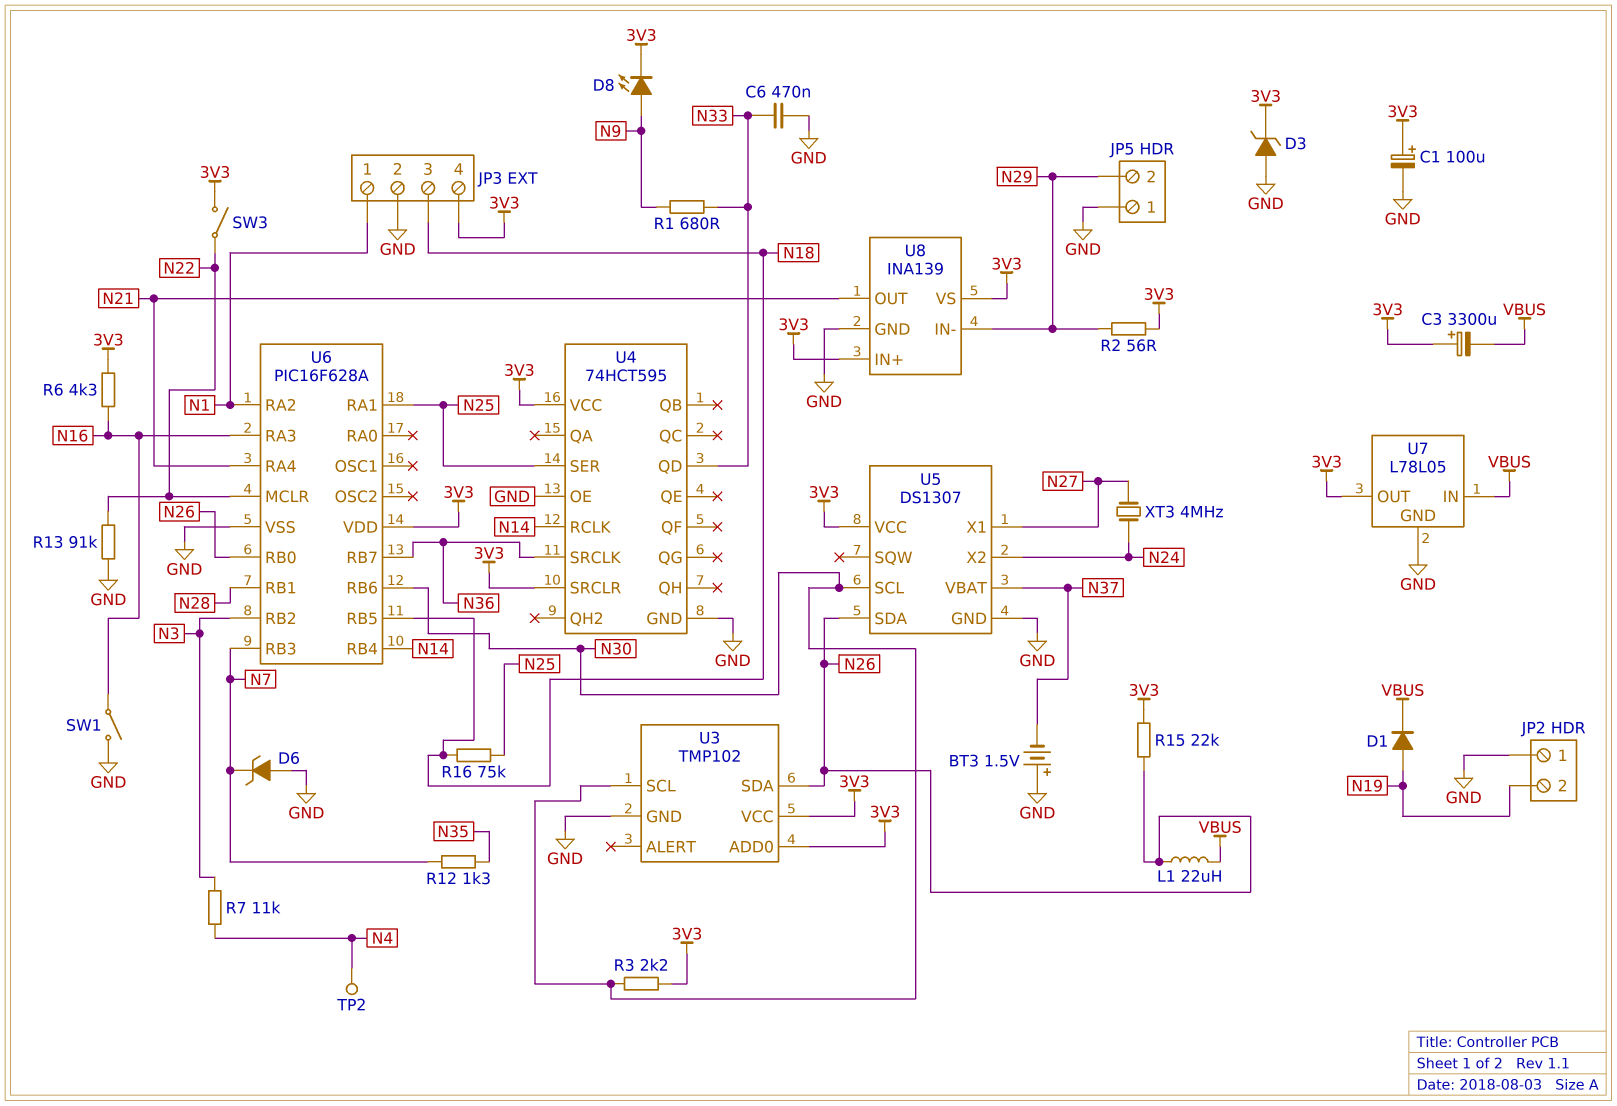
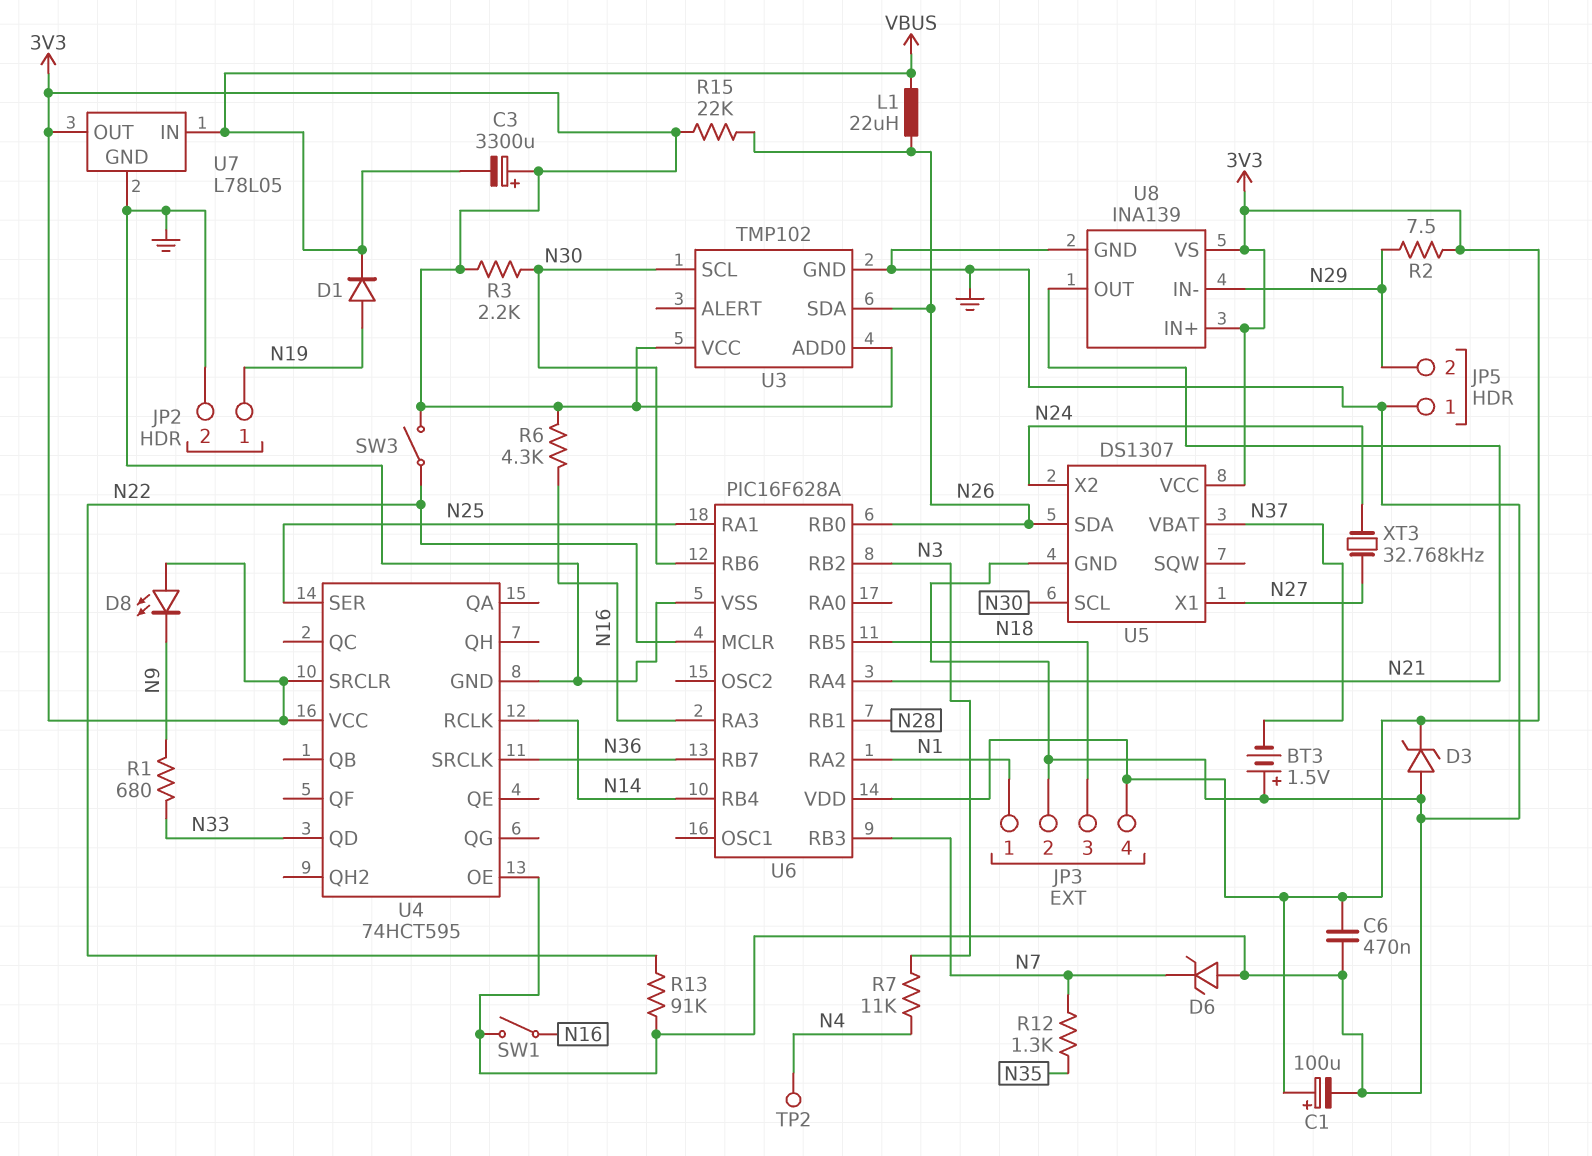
C6: 470nF (GND, N33) -> 470nF (3V3, GND)
D8: LED (A N9, K 3V3) -> LED (A 3V3, K N9)
JP2 pin 1: GND -> N19
JP2 pin 2: N19 -> GND
R2: 56 (3V3, N29) -> 7.5 (3V3, N29)
R16: 75k (N18, N25) -> none
XT3: 4MHz (N24, N27) -> 32.768kHz (N24, N27)

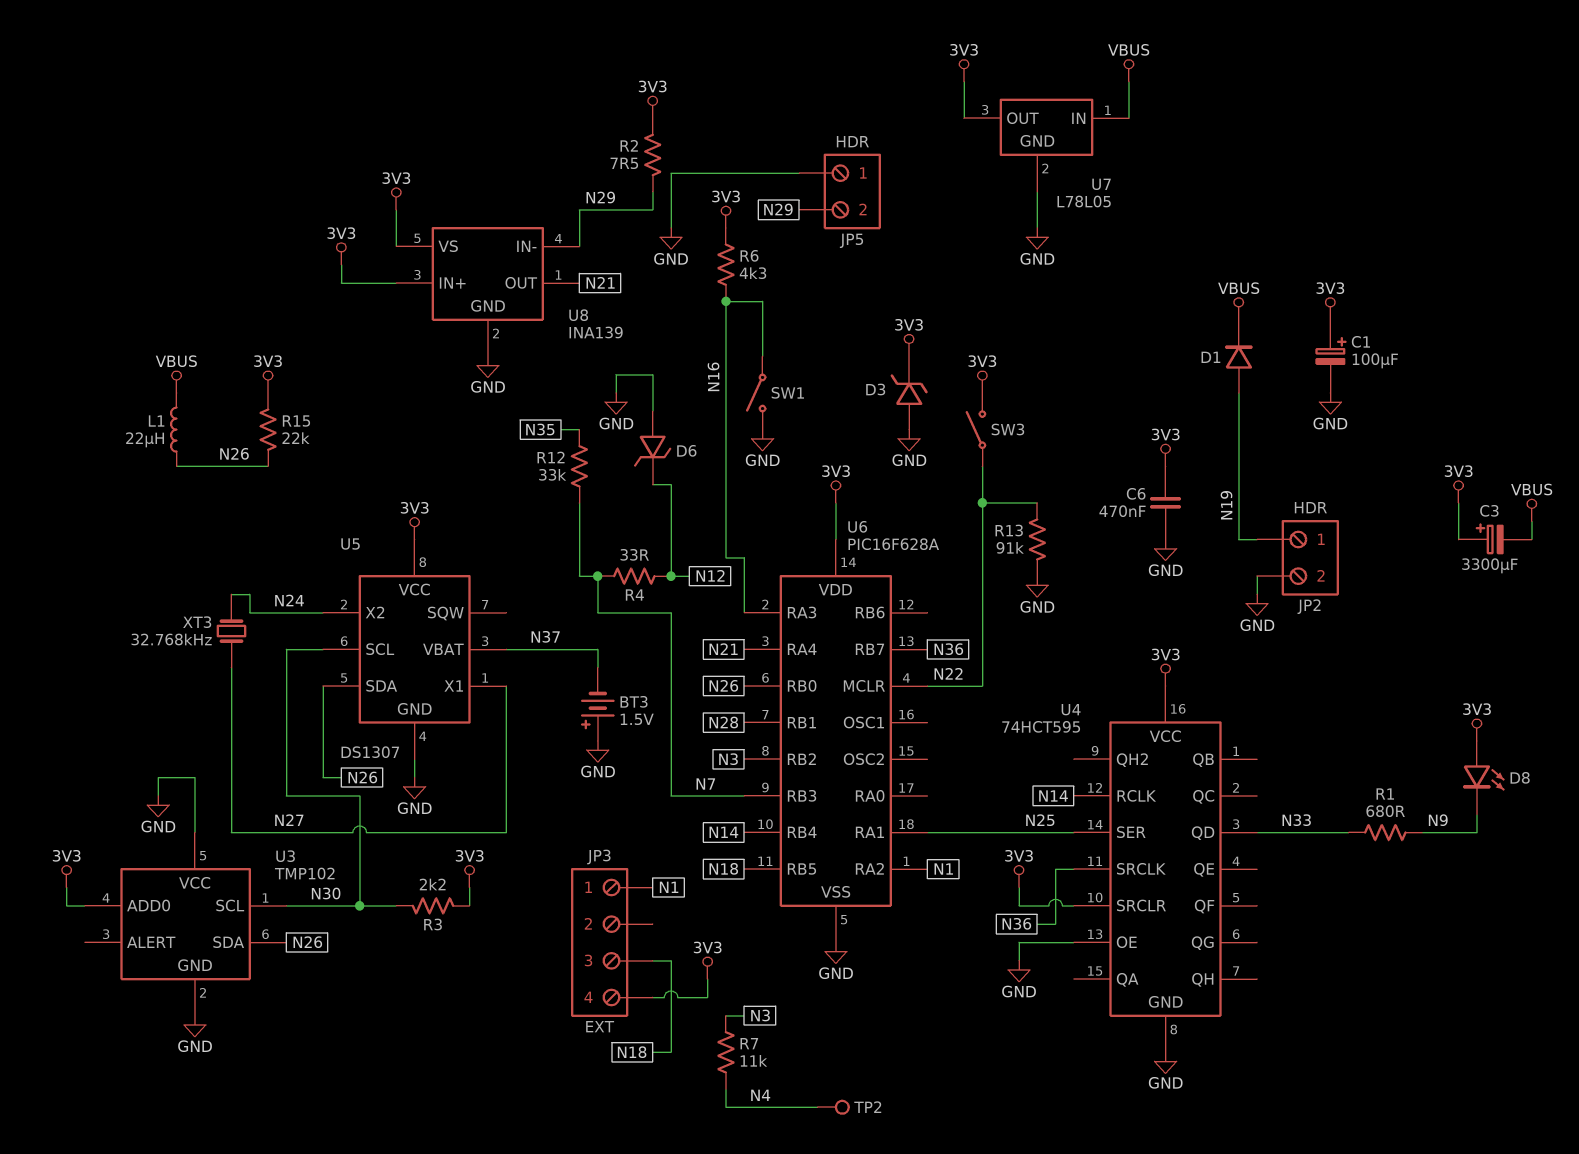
D6: zener (A GND, K N7) -> zener (A GND, K N12)
JP3 pin 2: GND -> none
R4: none -> 33 (N7, N12)
R12: 1.3k (N7, N35) -> 33k (N7, N35)
U3 pin VCC: 3V3 -> GND
U6 pin RB6: N30 -> none

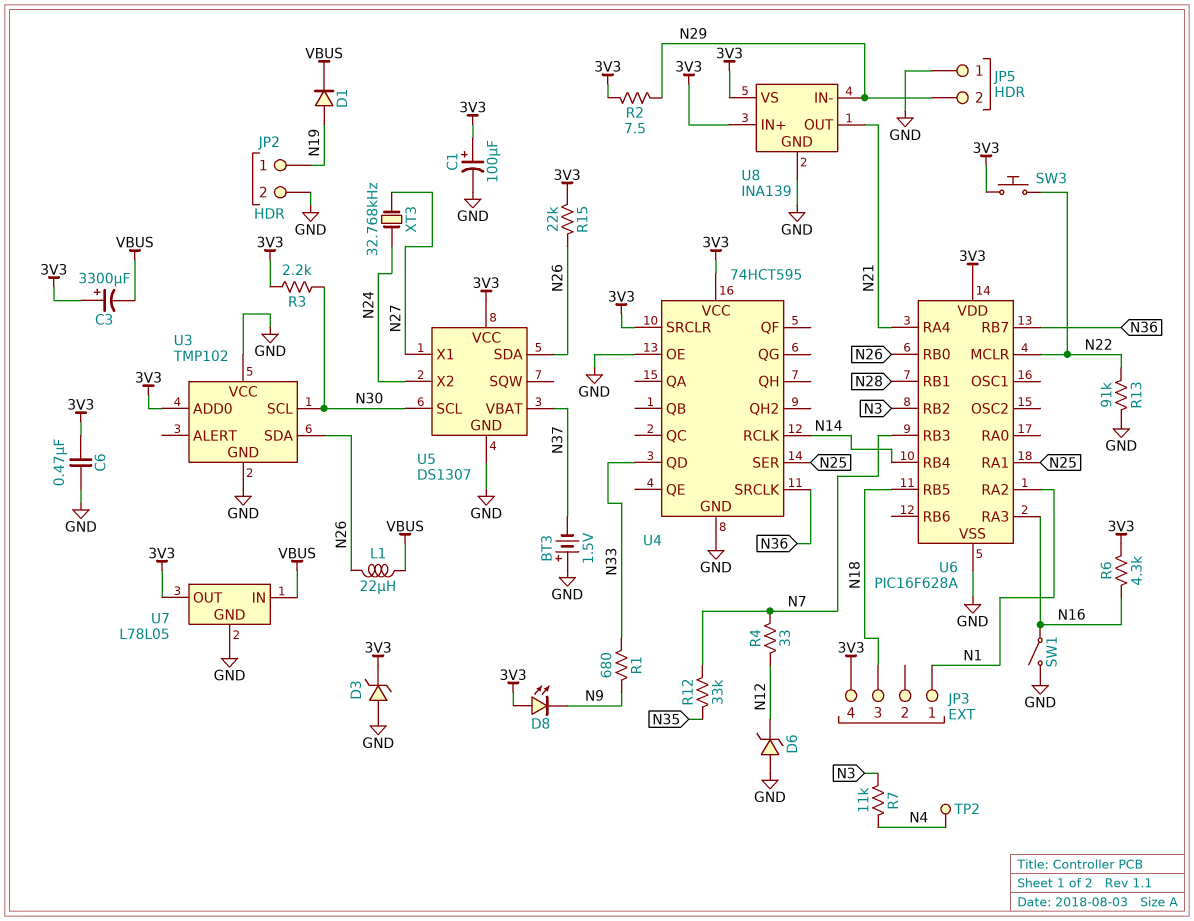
SW3: switch (3V3, N22) -> button (3V3, N22)

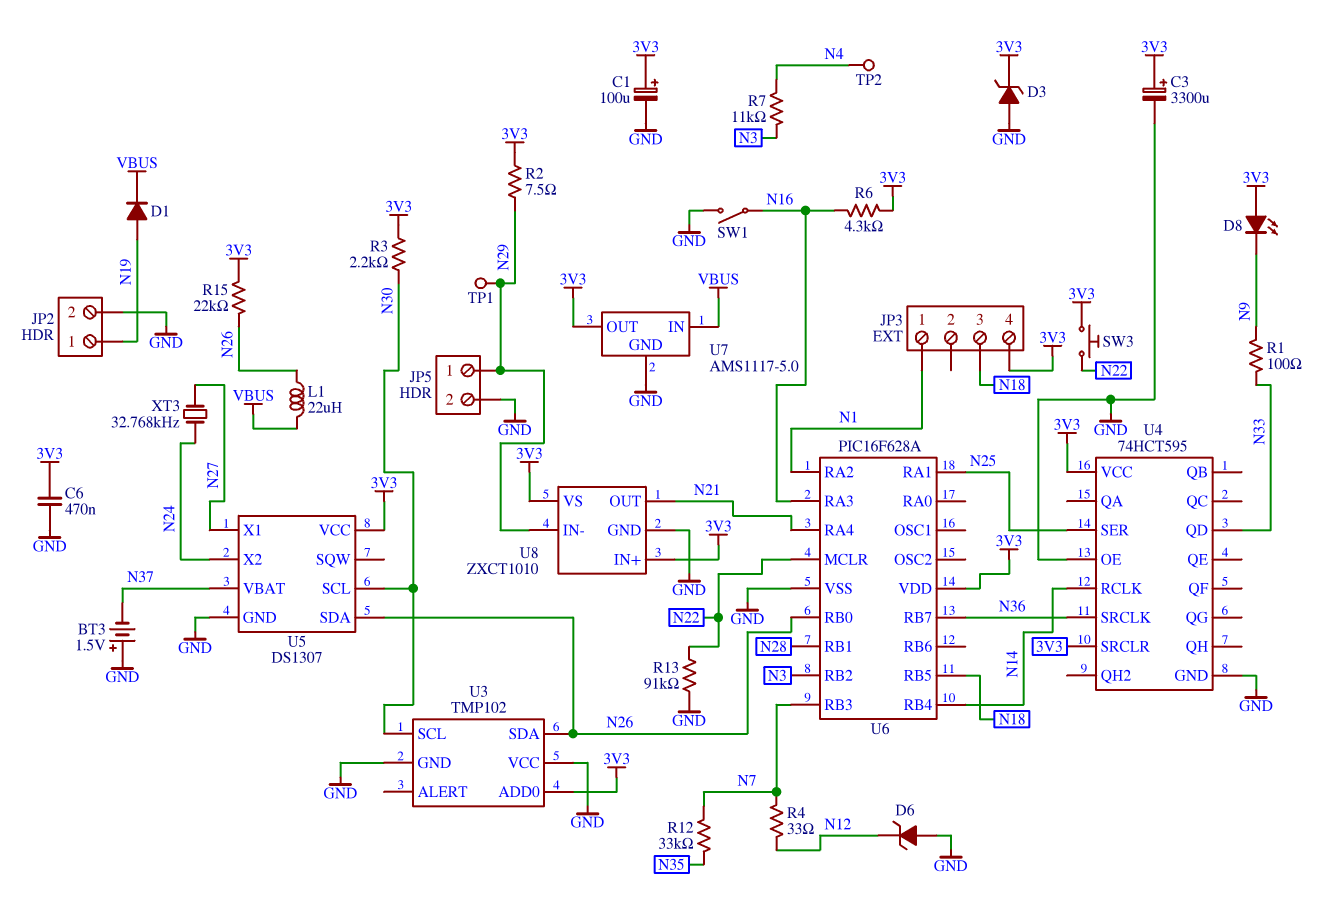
C3: 3300uF (plus 3V3, minus VBUS) -> 3300uF (plus 3V3, minus GND)
JP5 pin 1: GND -> N29
JP5 pin 2: N29 -> GND
R1: 680 (N9, N33) -> 100 (N9, N33)
TP1: none -> test point (N29)
U7: L78L05 -> AMS1117-5.0
U8: INA139 -> ZXCT1010

